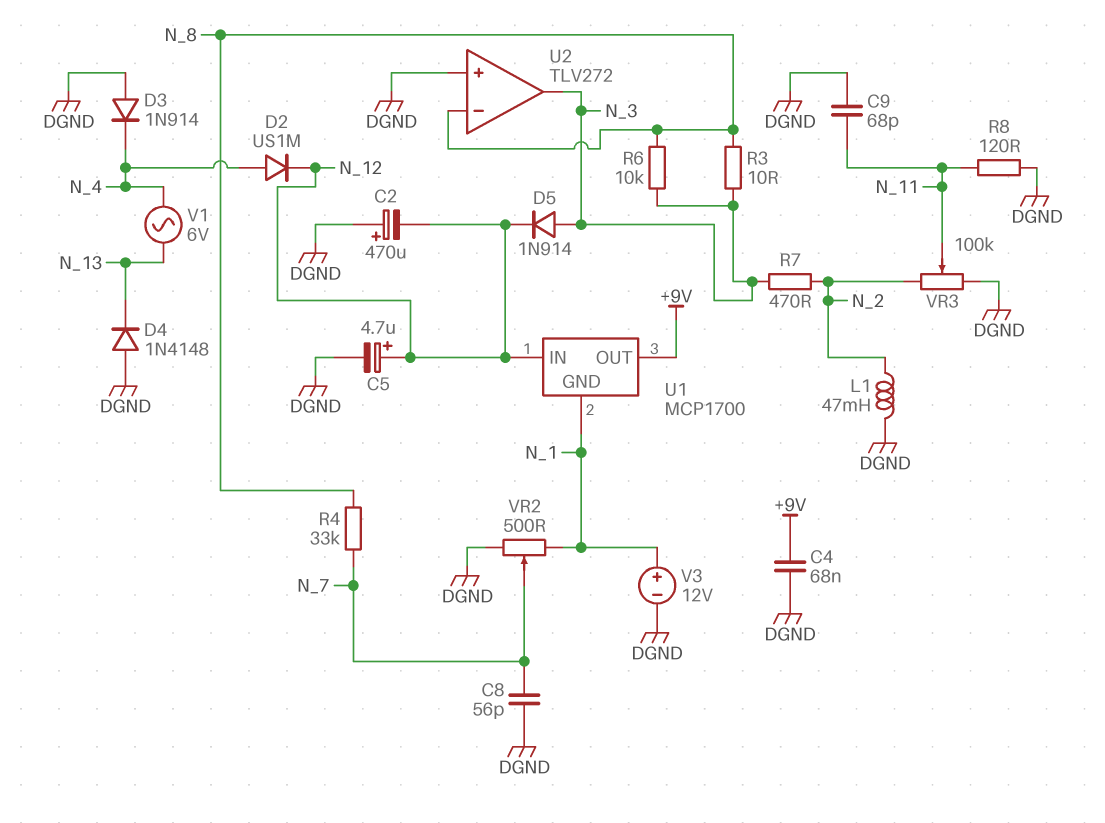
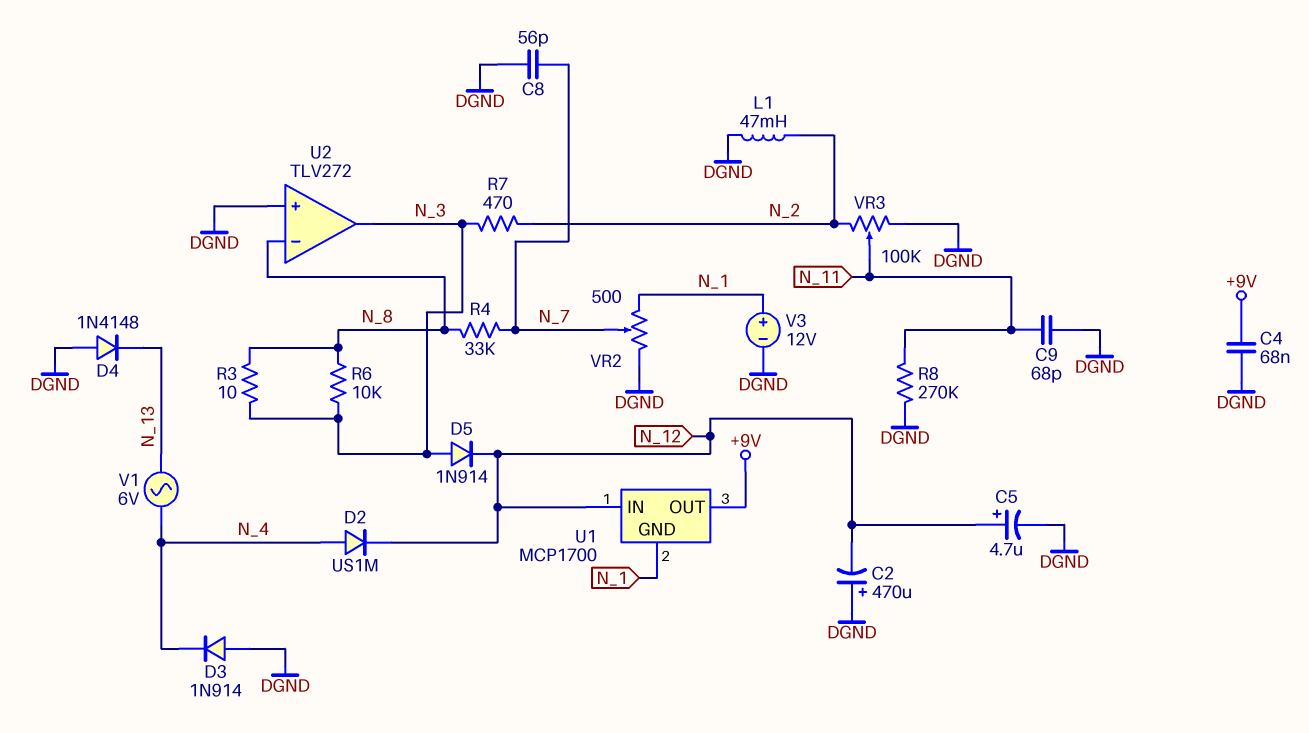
R8: 120 (DGND, N_11) -> 270k (DGND, N_11)

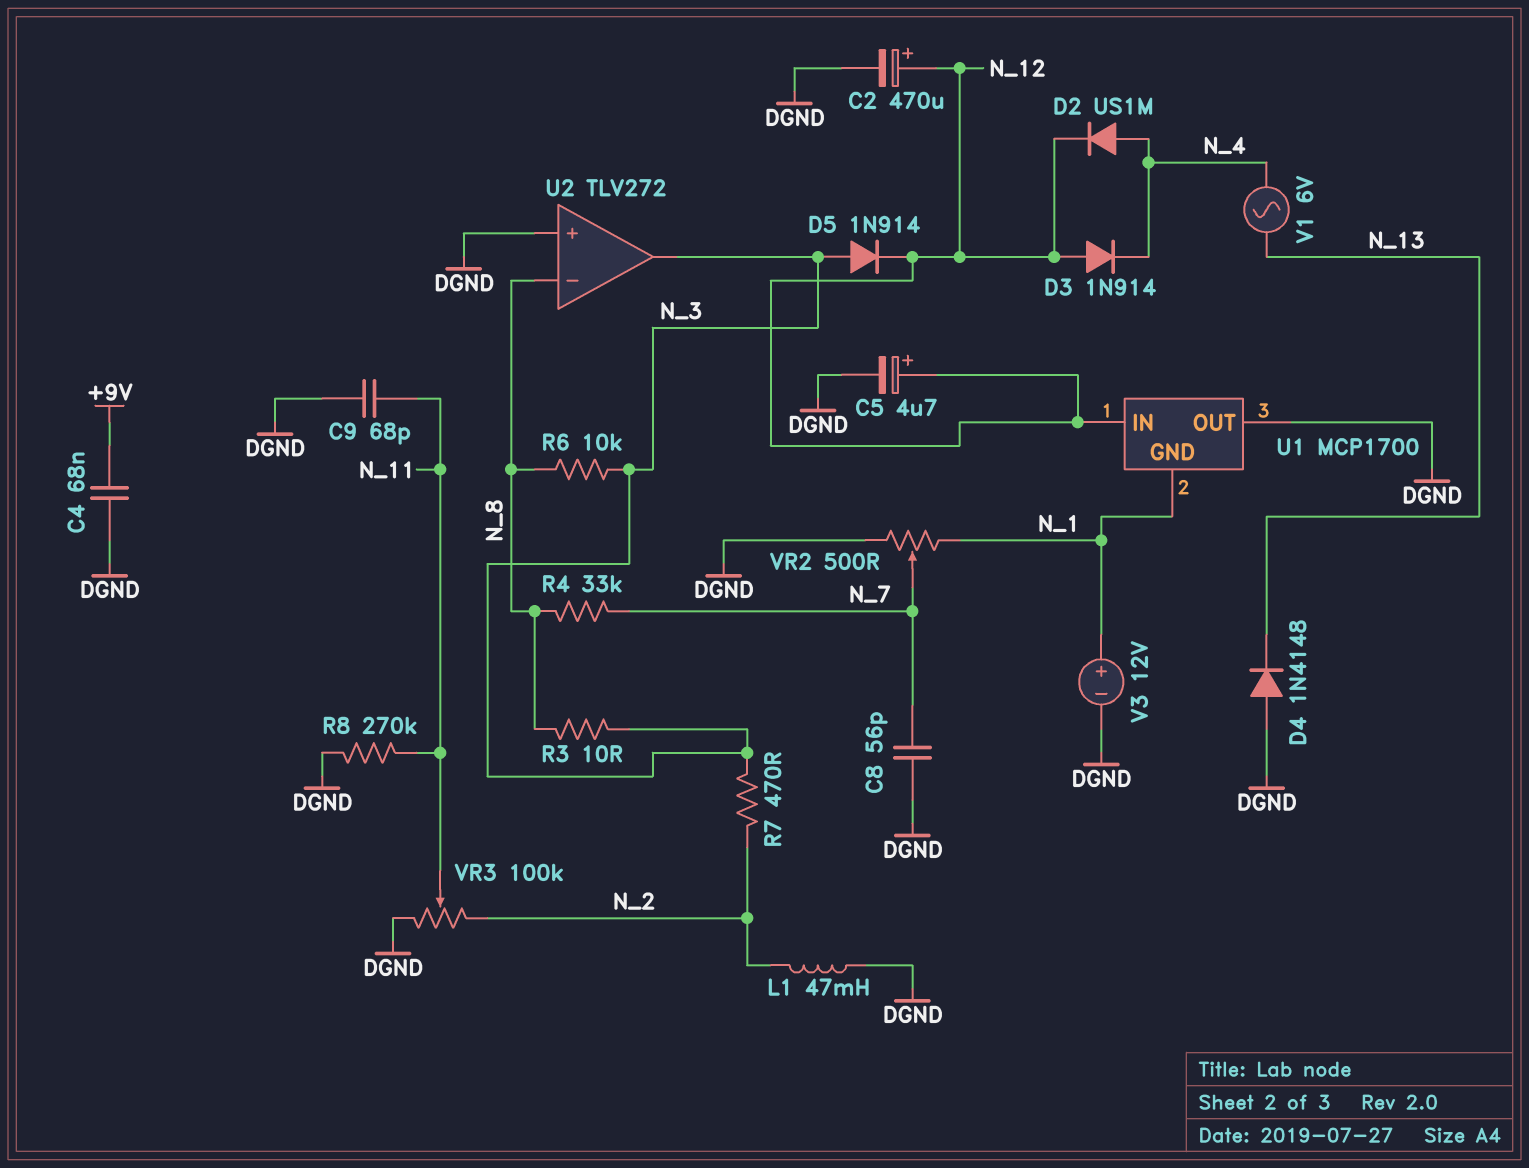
C2: 470uF (plus DGND, minus N_12) -> 470uF (plus N_12, minus DGND)
D3: diode 1N914 (A DGND, K N_4) -> diode 1N914 (A N_12, K N_4)
U1 pin OUT: +9V -> DGND

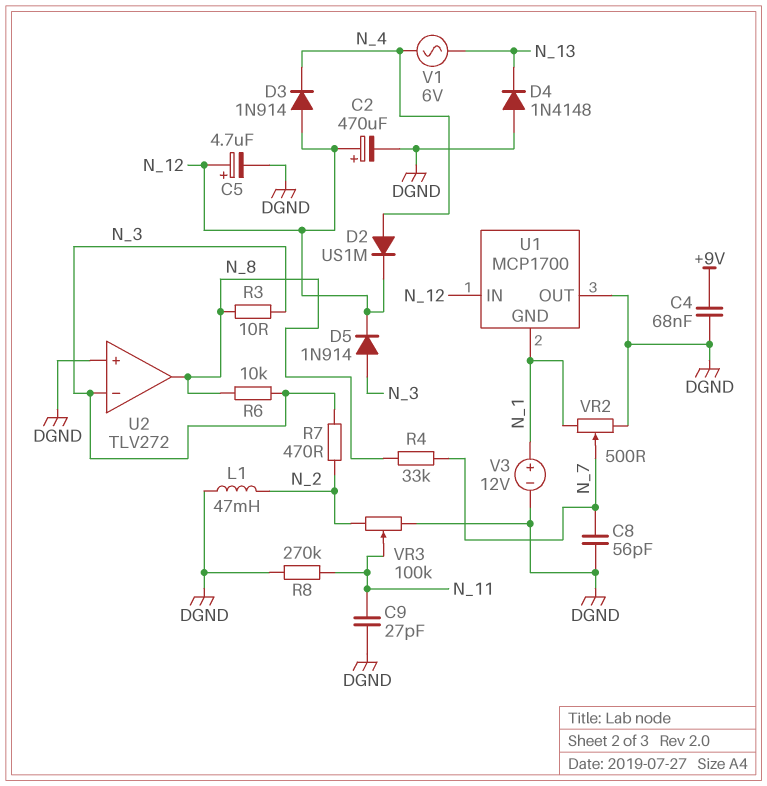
C9: 68pF (DGND, N_11) -> 27pF (DGND, N_11)
U2 pin in-: N_8 -> N_3
U2 pin out: N_3 -> N_8

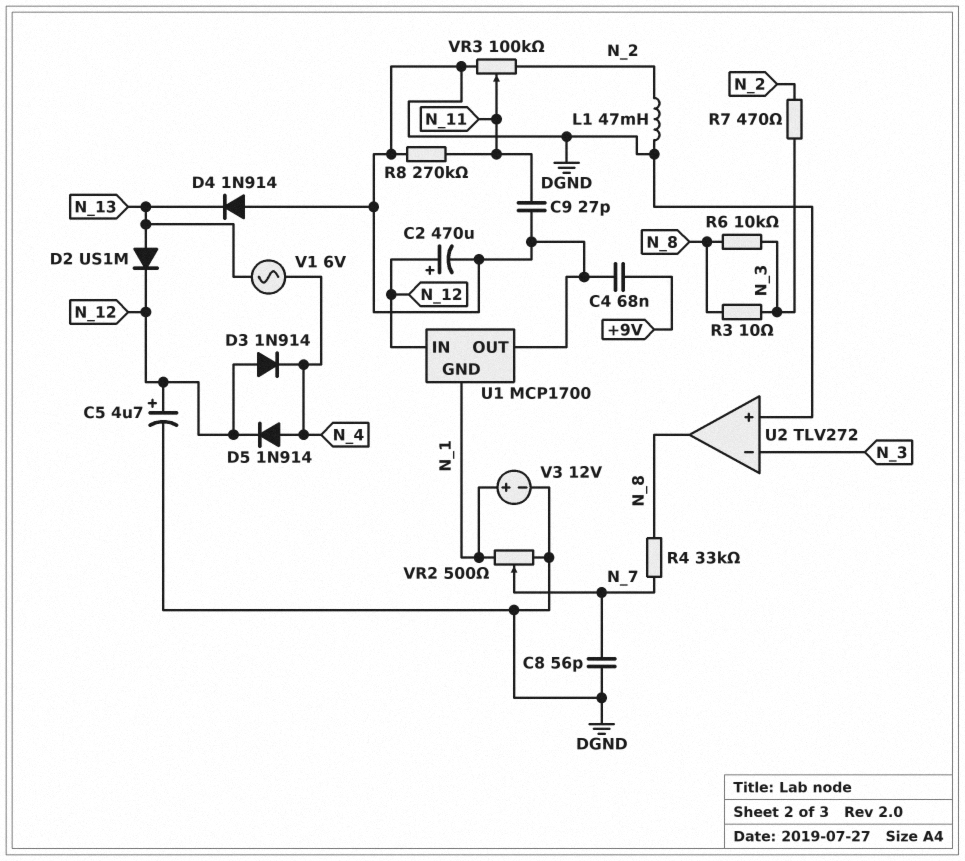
D2: diode US1M (A N_4, K N_12) -> diode US1M (A N_13, K N_12)
D4: diode 1N4148 (A DGND, K N_13) -> diode 1N914 (A DGND, K N_13)
D5: diode 1N914 (A N_3, K N_12) -> diode 1N914 (A N_4, K N_12)

